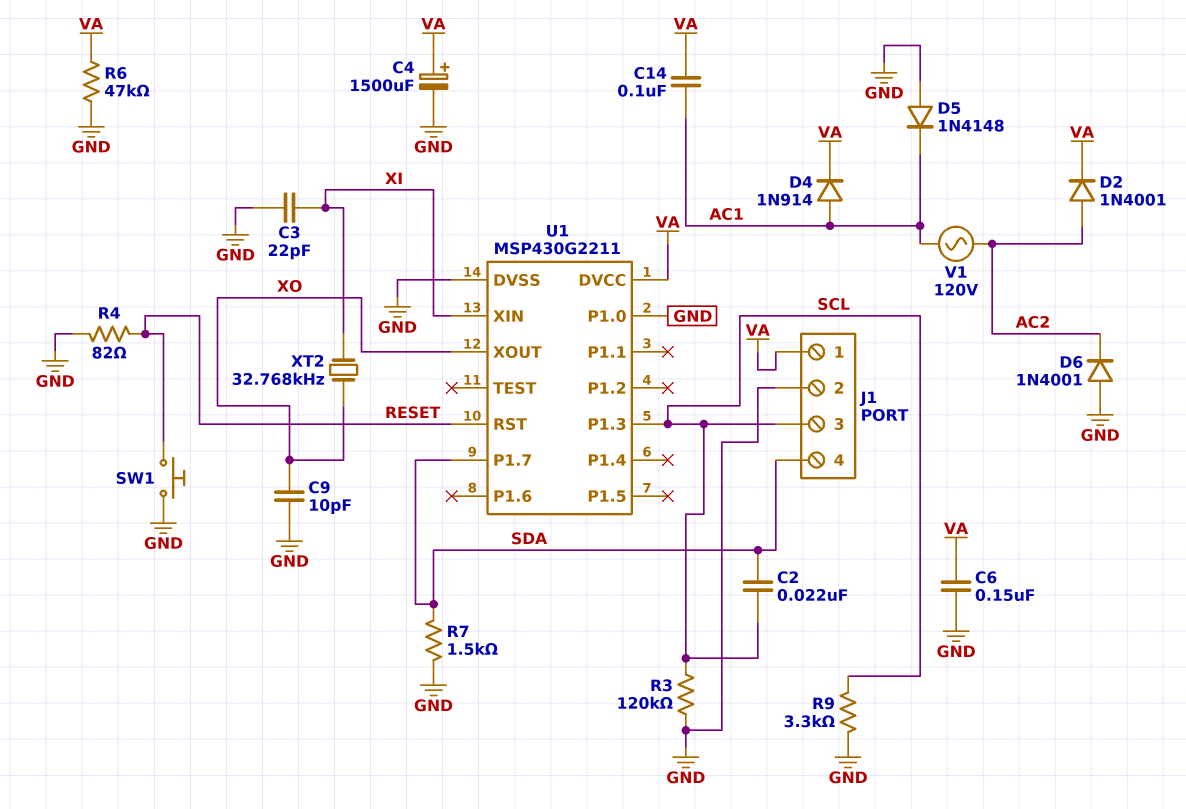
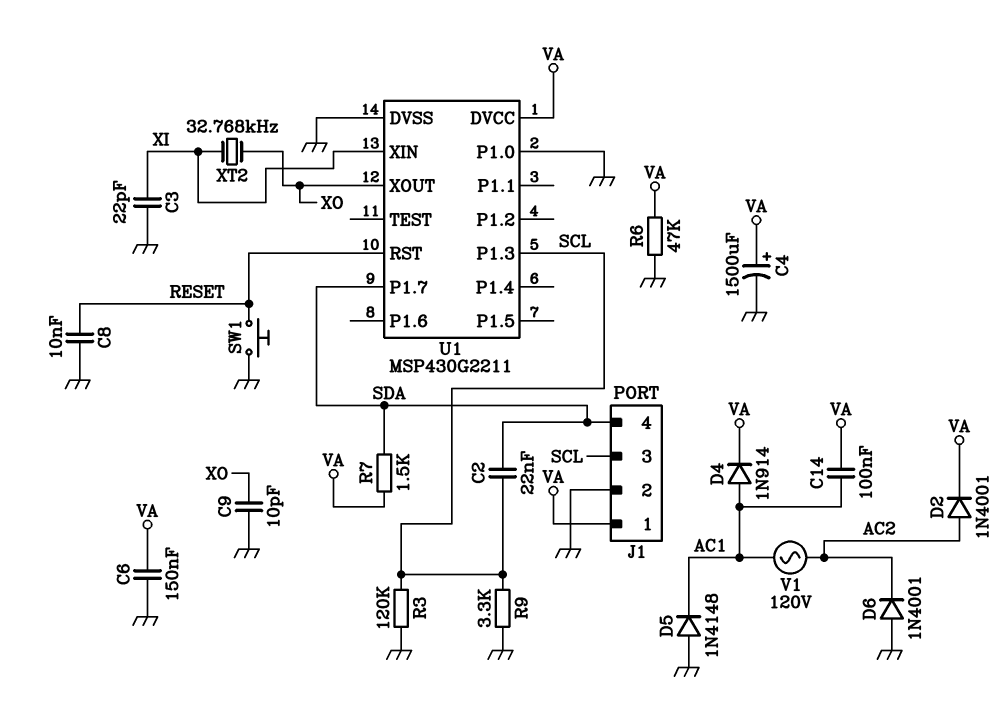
C8: none -> 10nF (GND, RESET)
R4: 82 (GND, RESET) -> none
R7: 1.5k (GND, SDA) -> 1.5k (SDA, VA)

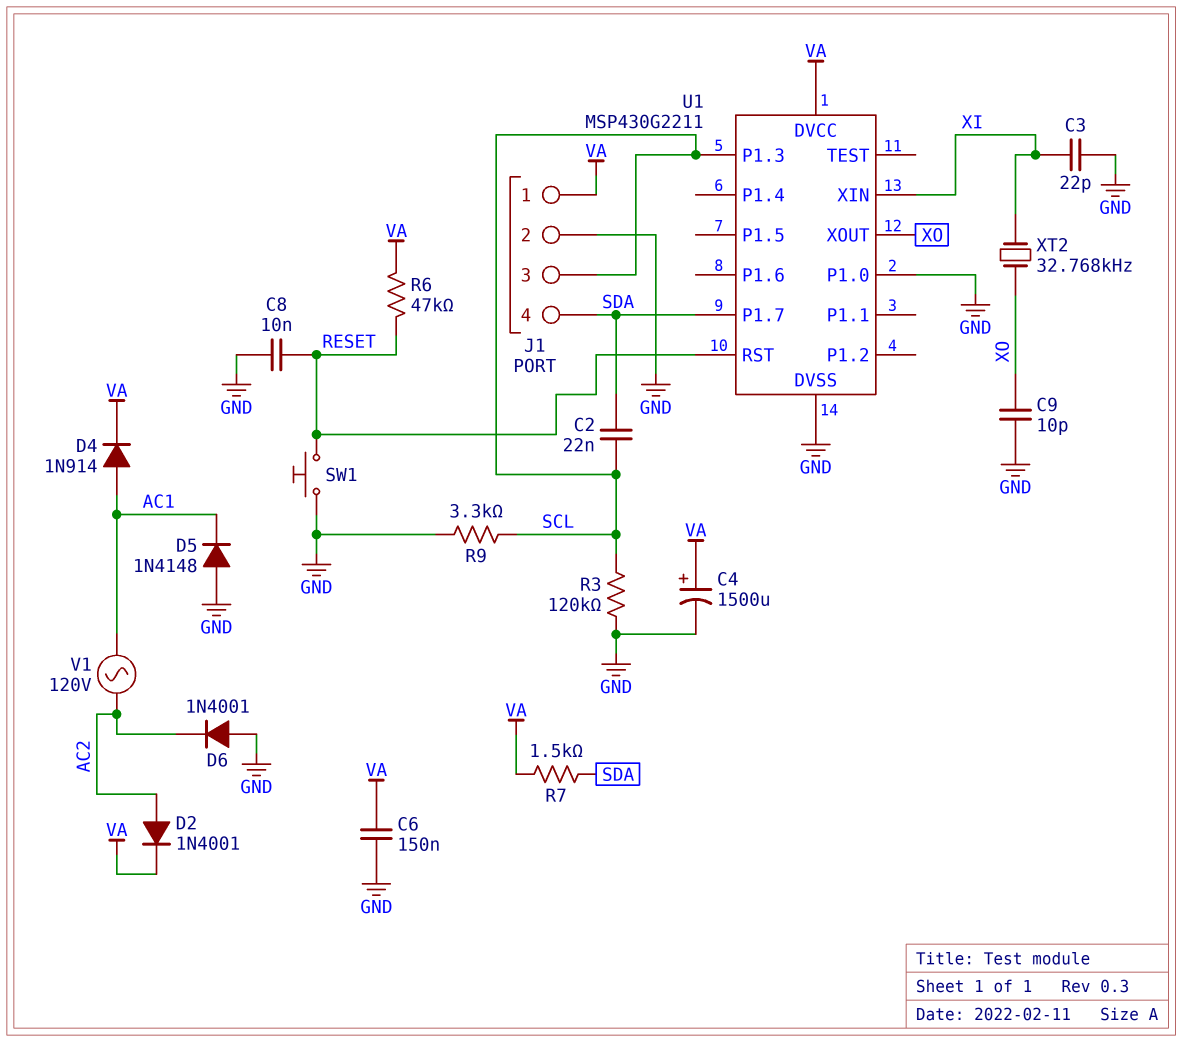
C14: 100nF (AC1, VA) -> none
R6: 47k (GND, VA) -> 47k (RESET, VA)

